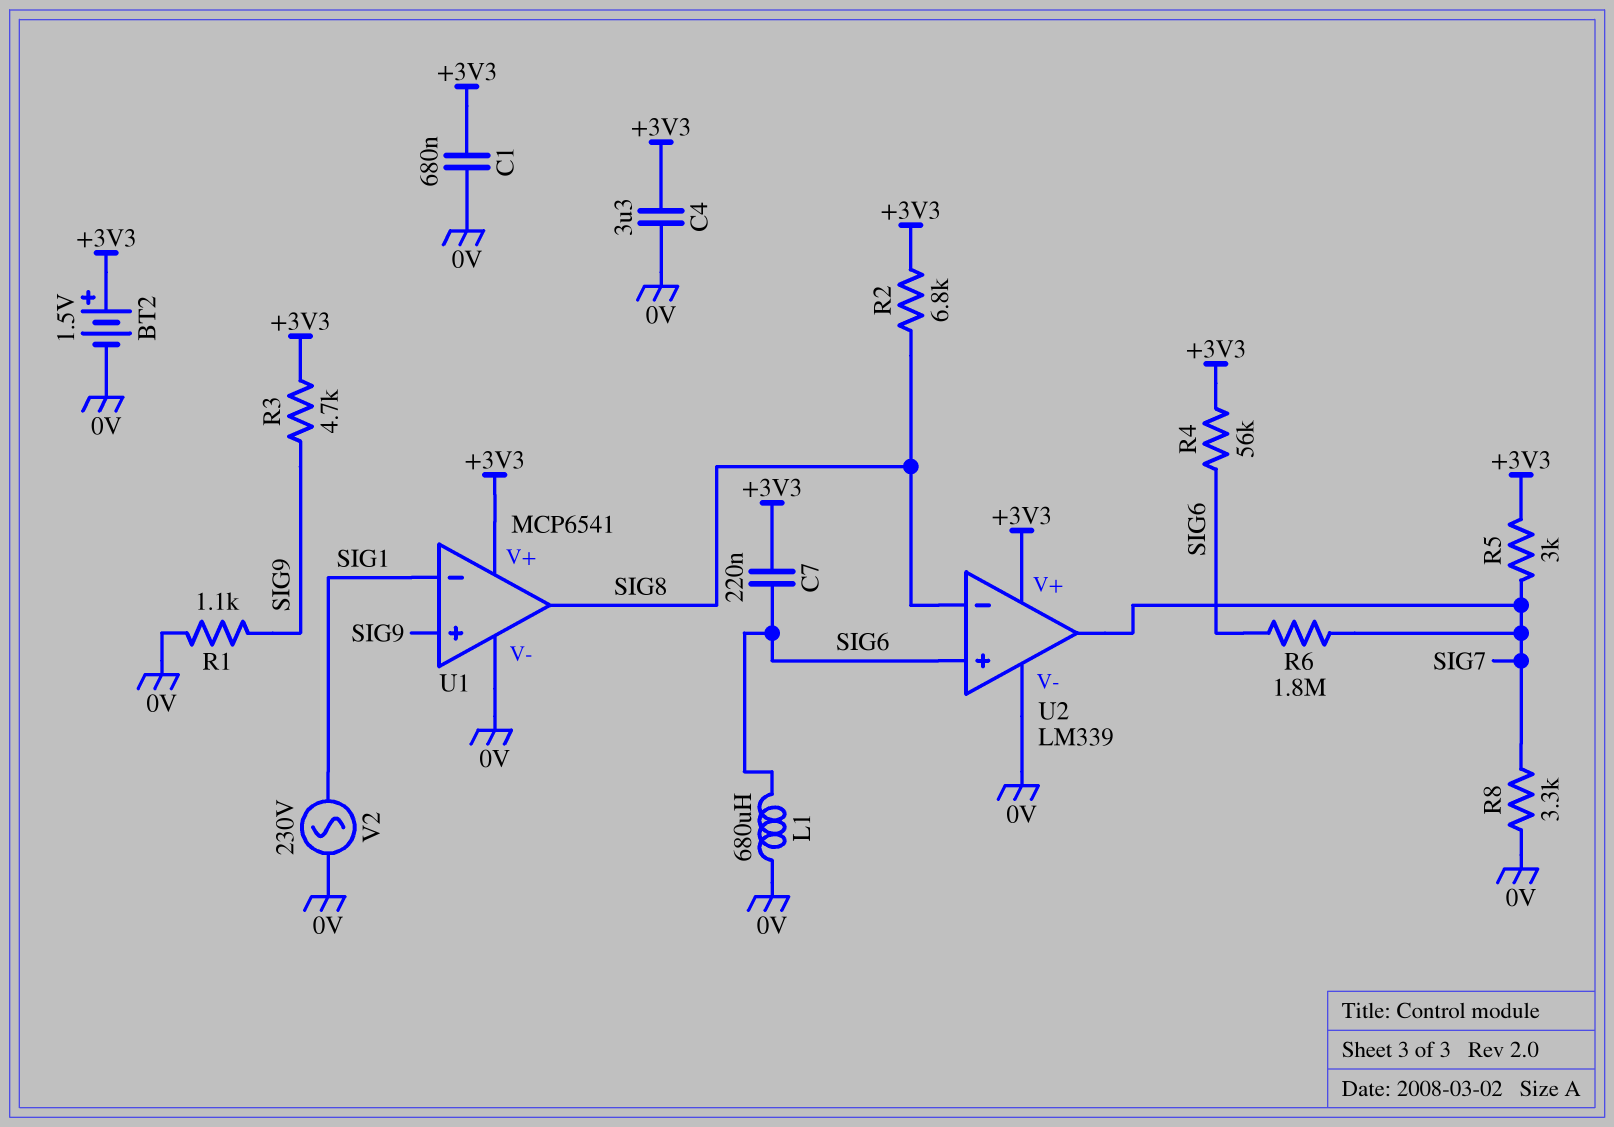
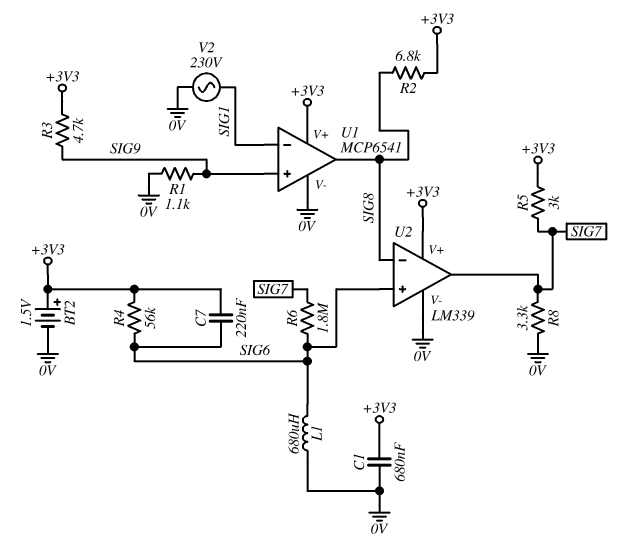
C4: 3.3uF (+3V3, 0V) -> none

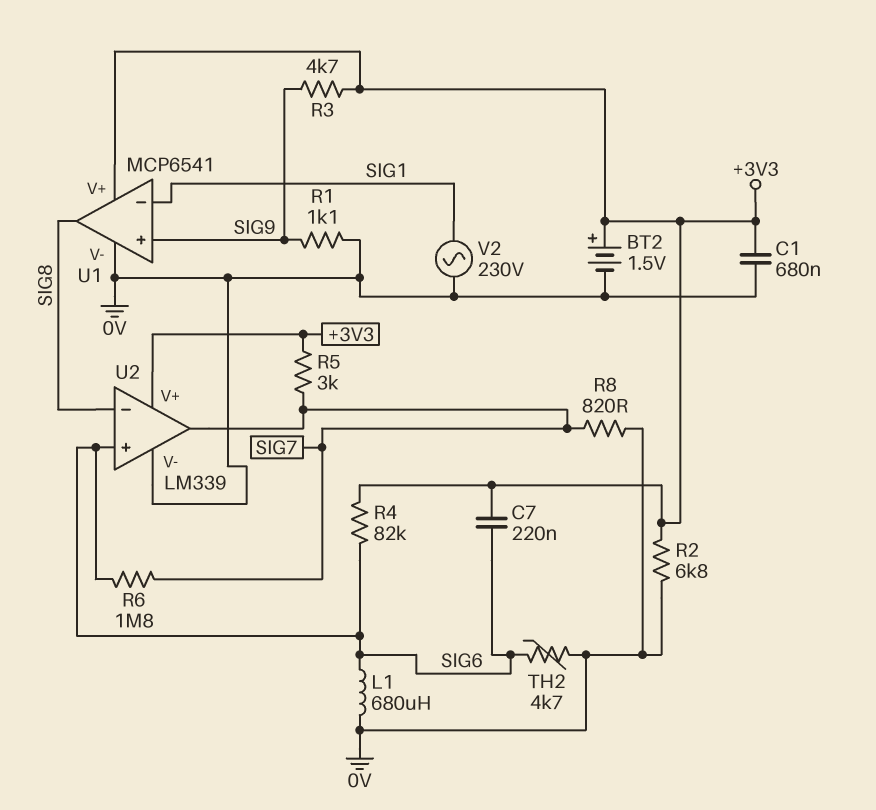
R2: 6.8k (+3V3, SIG8) -> 6.8k (+3V3, 0V)
R4: 56k (+3V3, SIG6) -> 82k (+3V3, SIG6)
R8: 3.3k (0V, SIG7) -> 820 (0V, SIG7)
TH2: none -> 4.7k (0V, SIG6)

